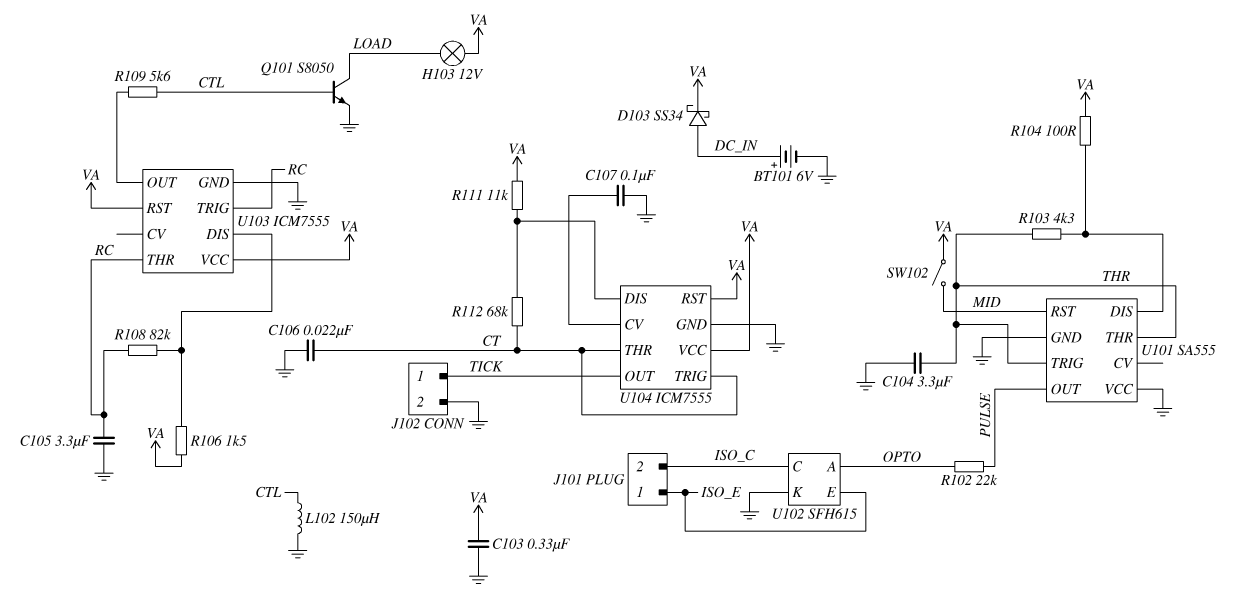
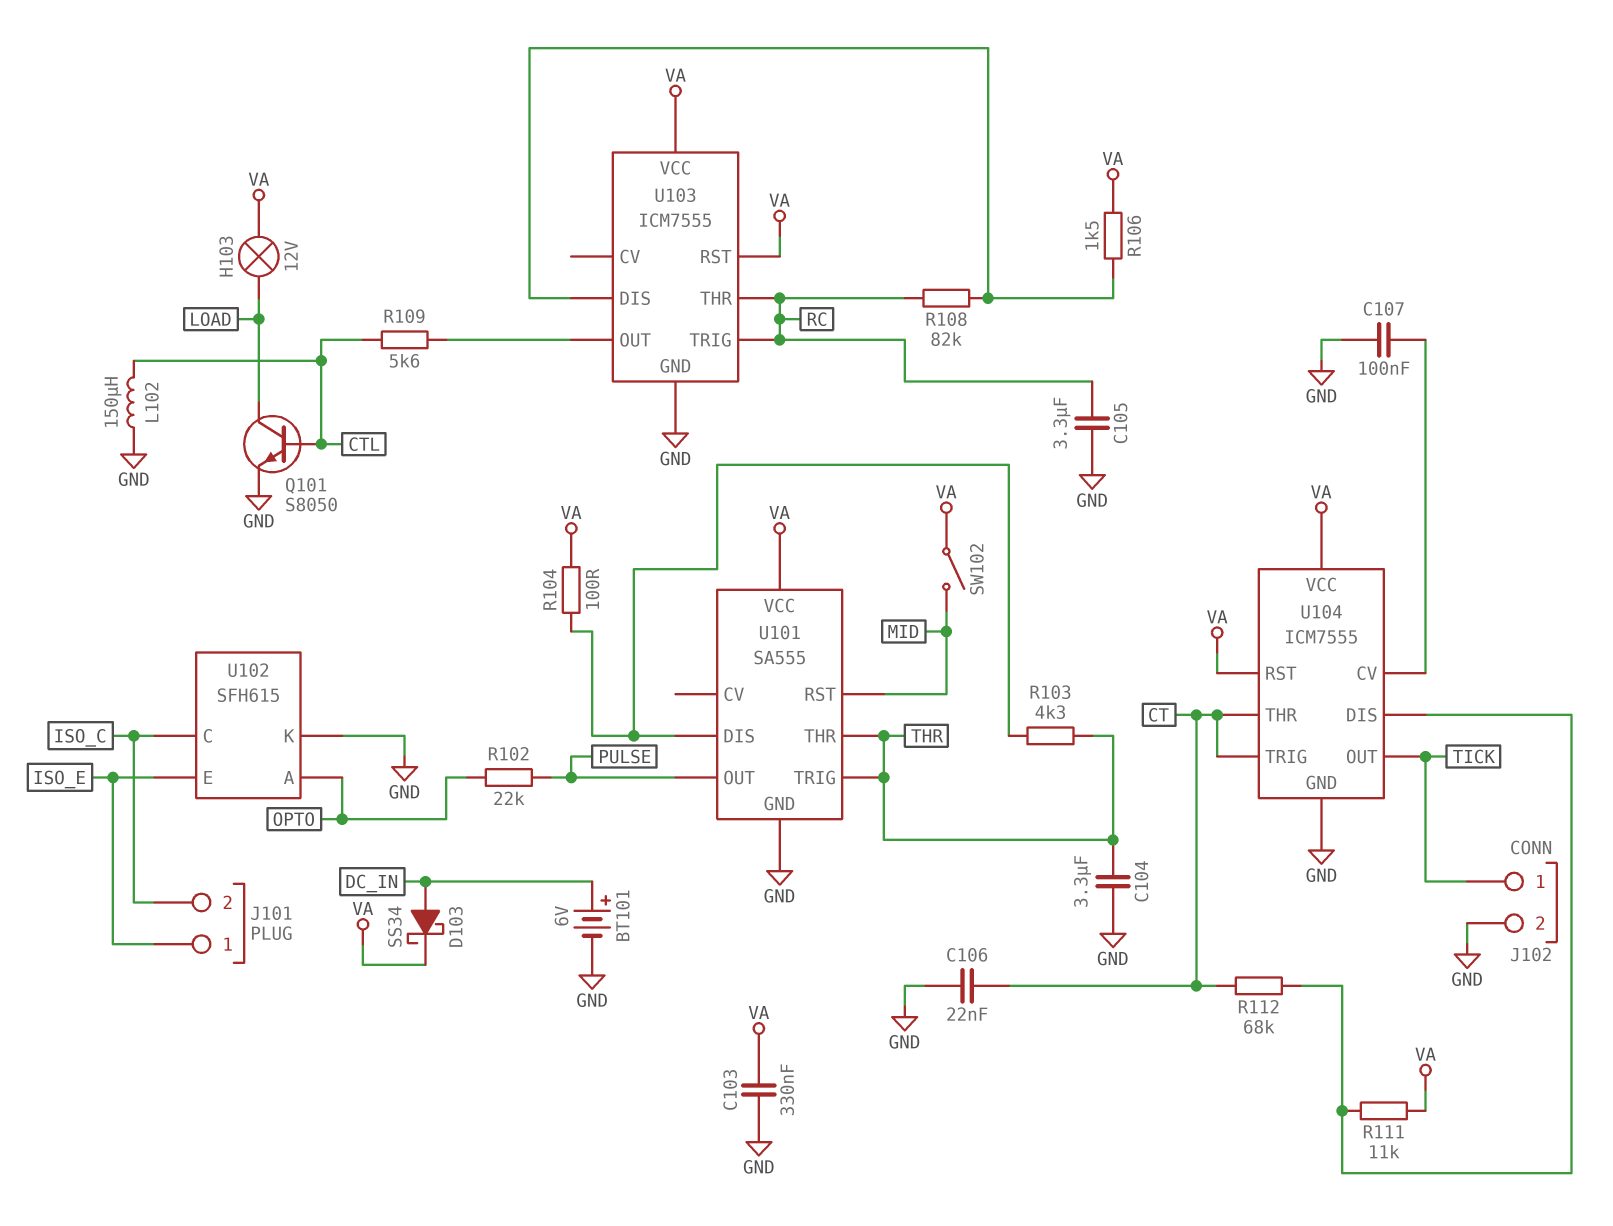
U101 pin VCC: GND -> VA

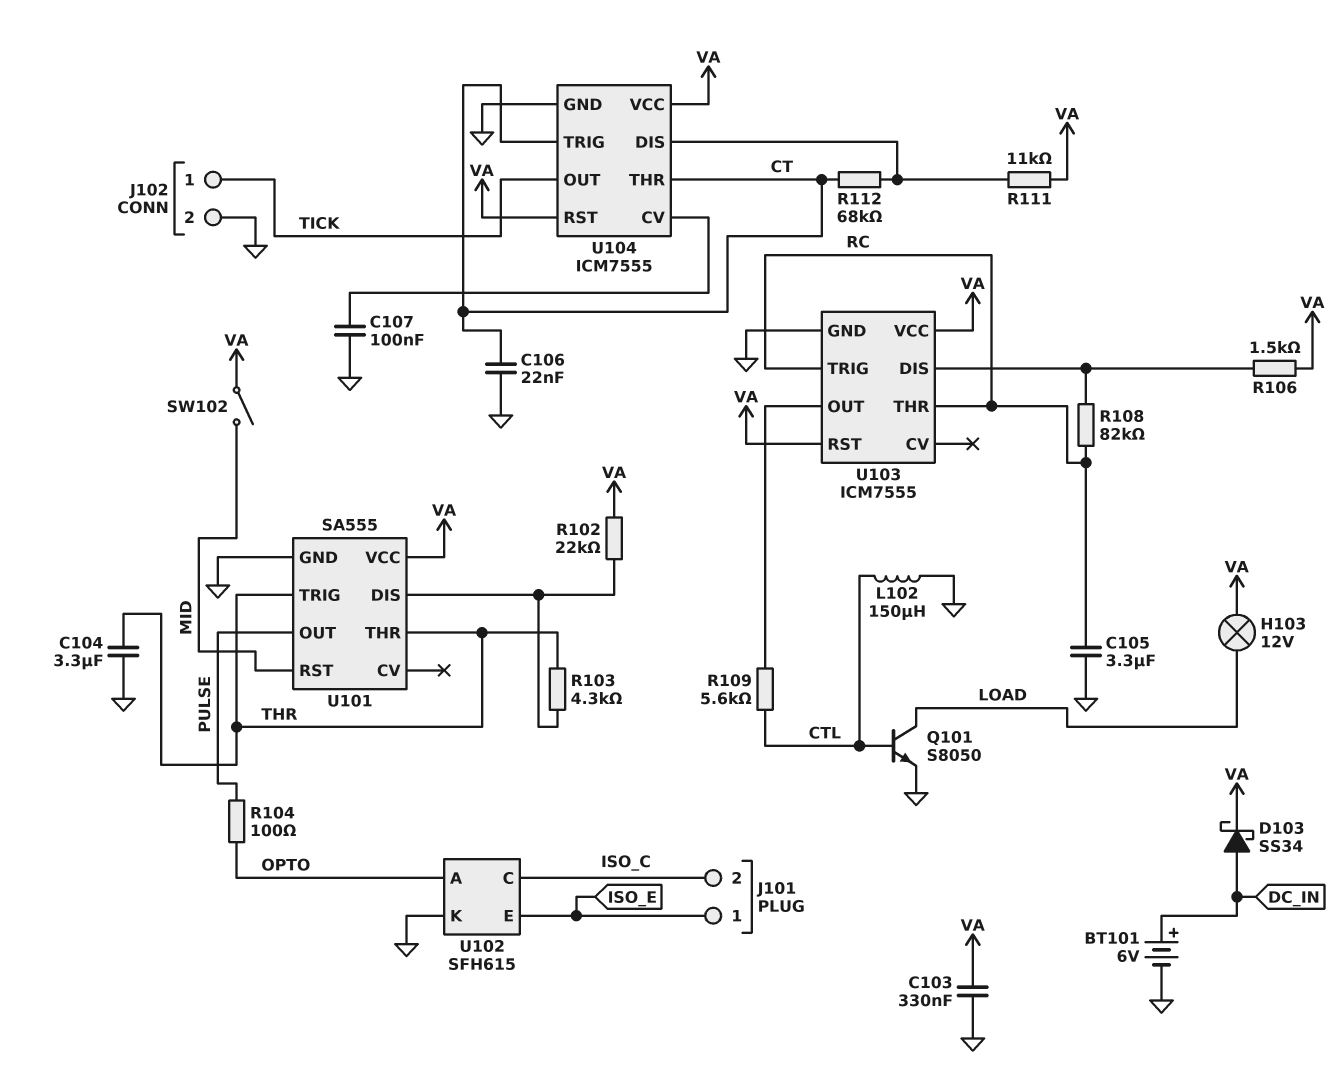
R102: 22k (OPTO, PULSE) -> 22k (U101/DIS, VA)
R104: 100 (U101/DIS, VA) -> 100 (OPTO, PULSE)

